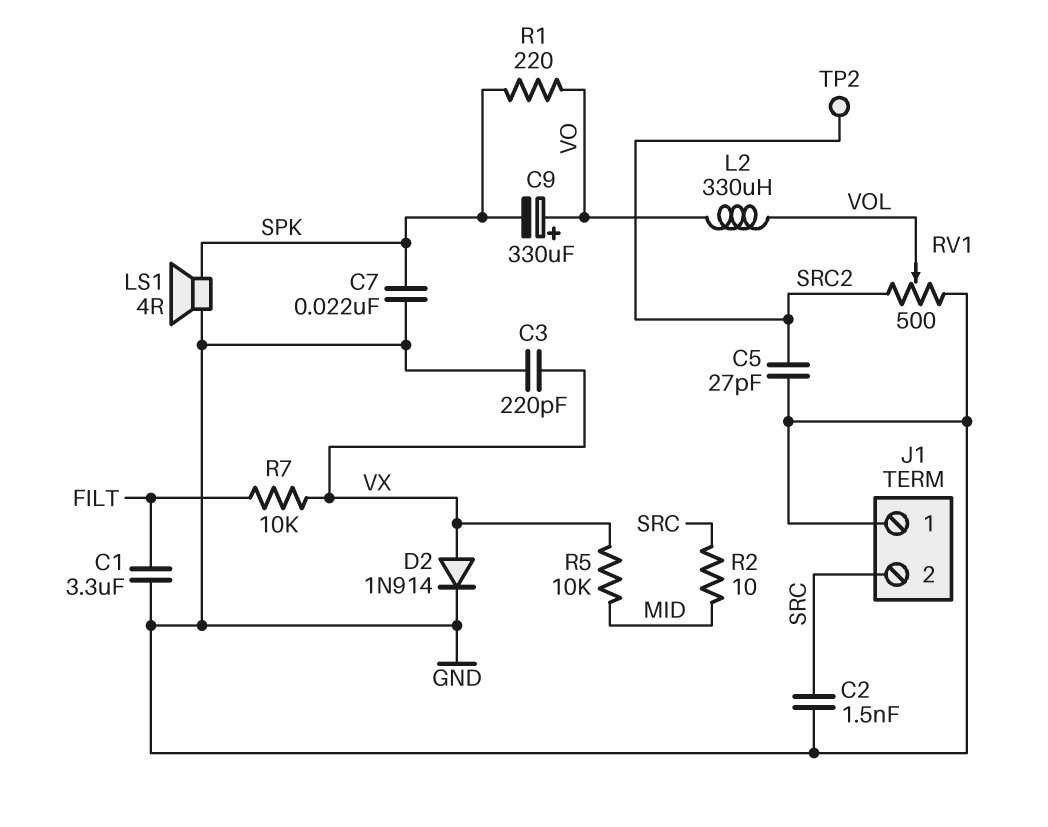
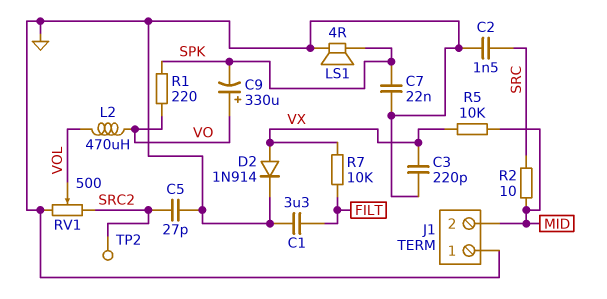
J1 pin 2: SRC -> MID
L2: 330uH (VO, VOL) -> 470uH (VO, VOL)

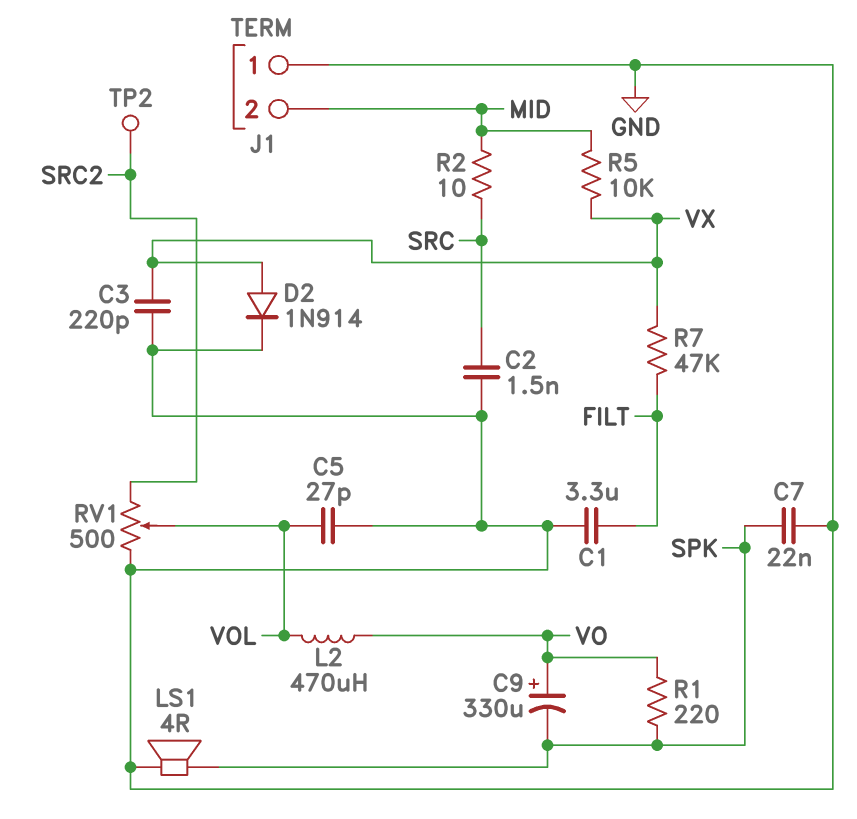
C5: 27pF (GND, SRC2) -> 27pF (GND, VOL)
R7: 10k (FILT, VX) -> 47k (FILT, VX)

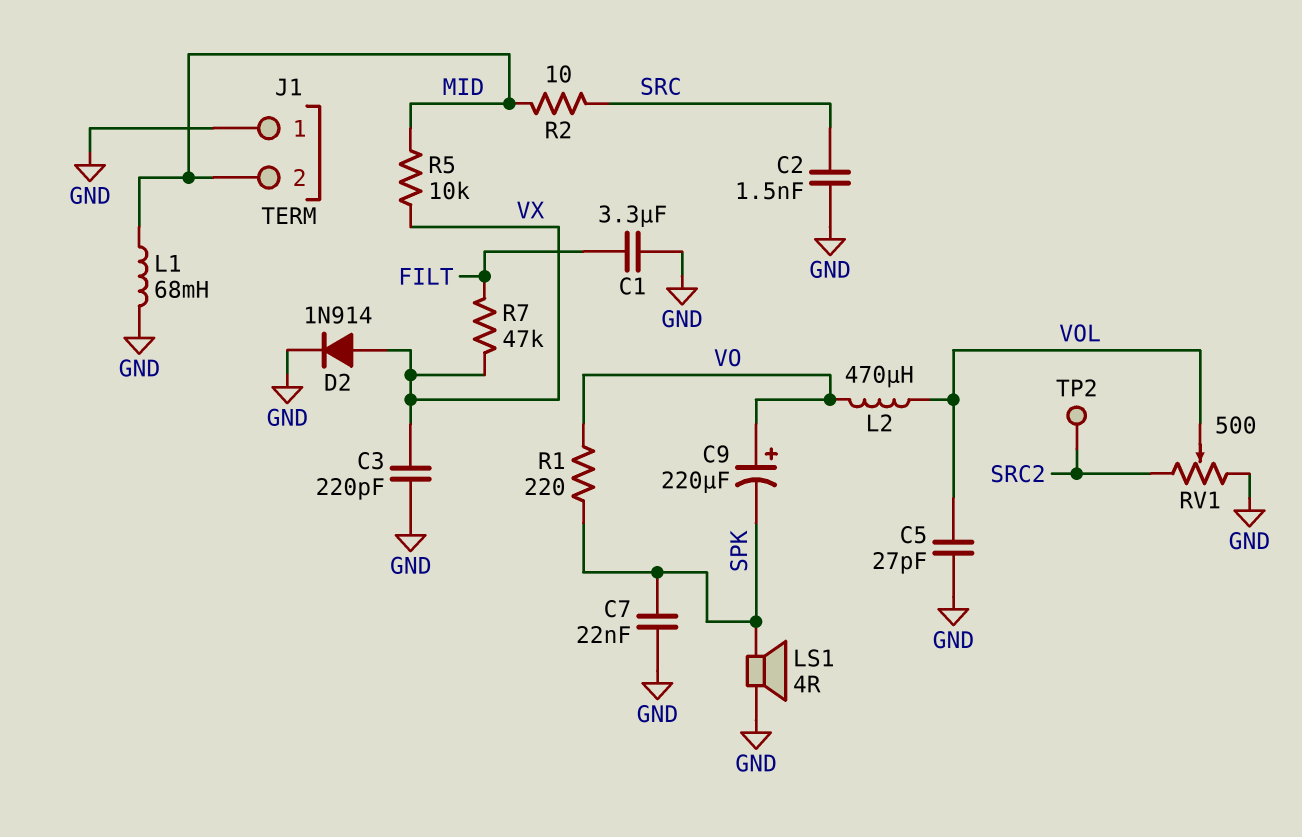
C9: 330uF (plus VO, minus SPK) -> 220uF (plus VO, minus SPK)
L1: none -> 68mH (GND, MID)

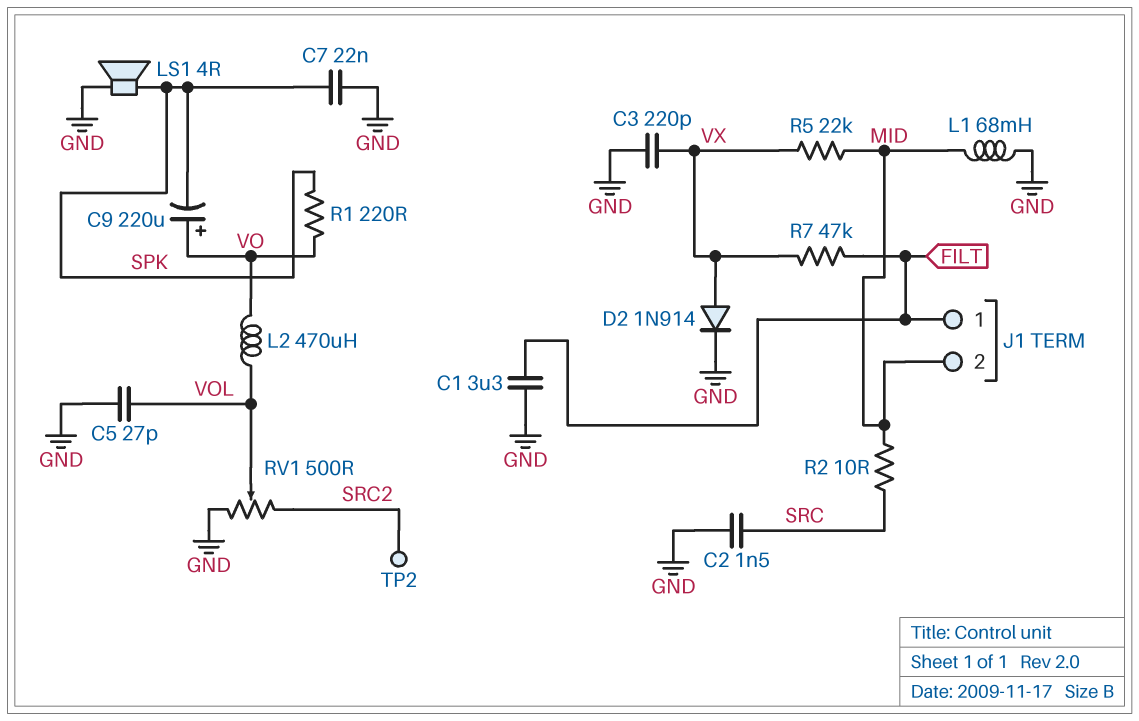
J1 pin 1: GND -> FILT
R5: 10k (MID, VX) -> 22k (MID, VX)

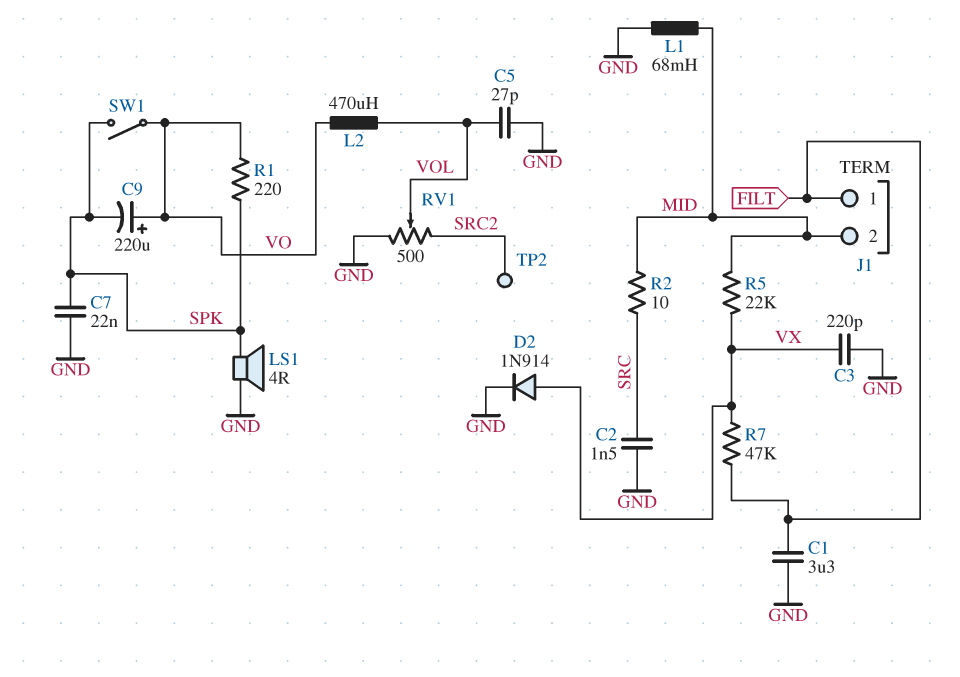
SW1: none -> switch (SPK, VO)

